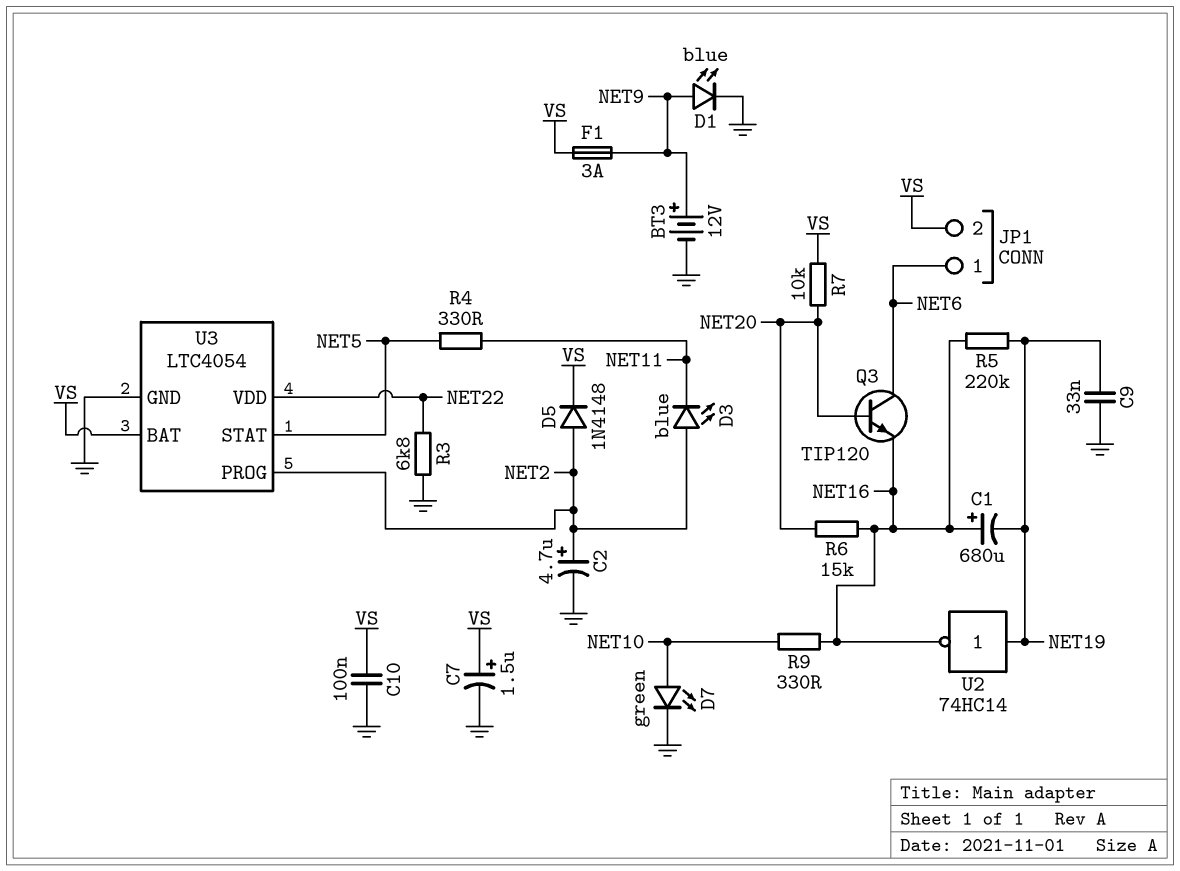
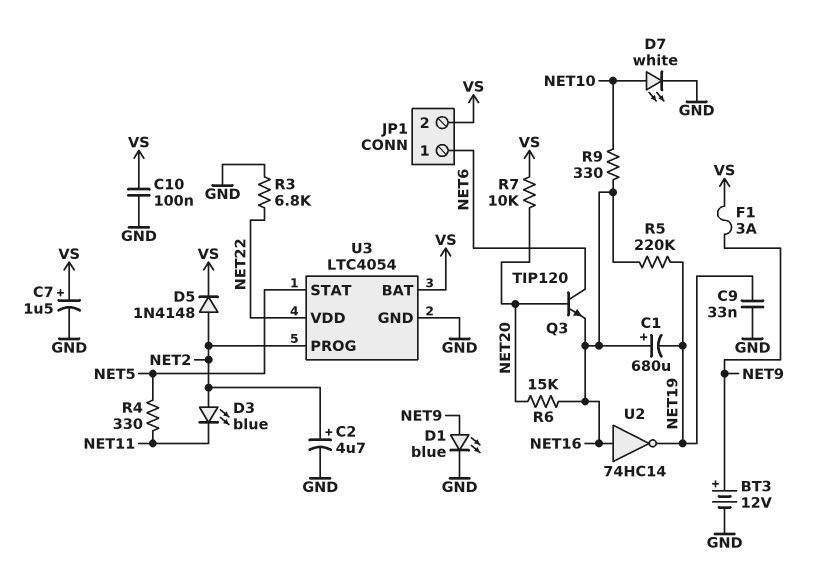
D7: LED green (A NET10, K GND) -> LED white (A NET10, K GND)
U2: NOT 74HC14 (in NET19, out NET16) -> NOT 74HC14 (in NET16, out NET19)

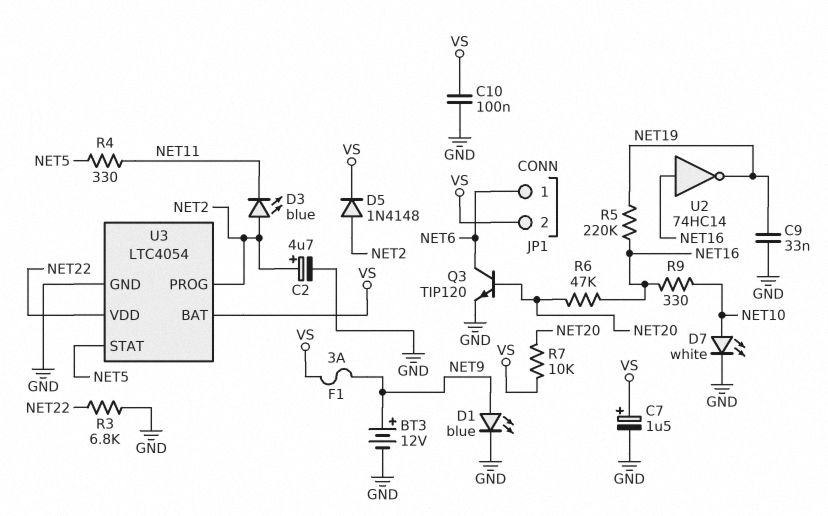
C1: 680uF (plus NET16, minus NET19) -> none
Q3: NPN TIP120 (B NET20, C NET6, E NET16) -> NPN TIP120 (B NET20, C NET6, E GND)
R6: 15k (NET16, NET20) -> 47k (NET16, NET20)

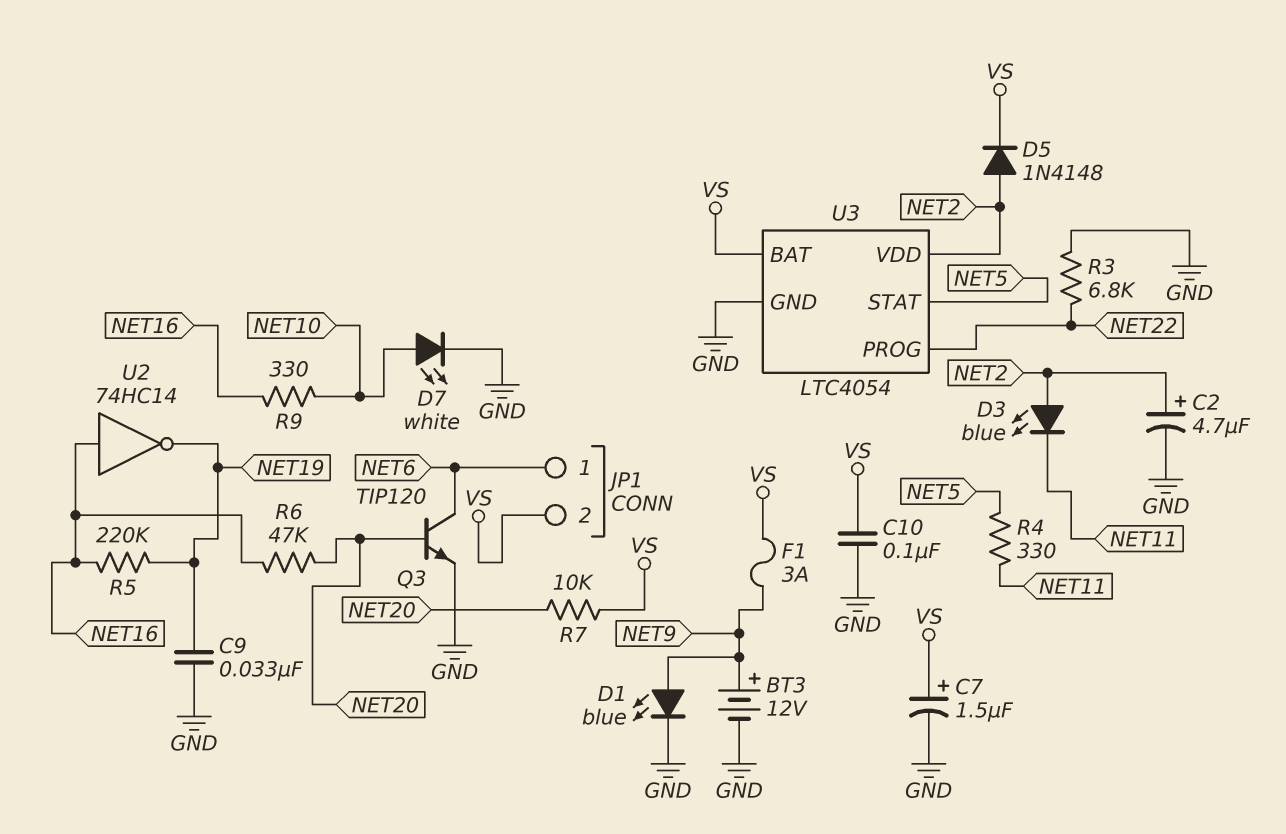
U3 pin PROG: NET2 -> NET22
U3 pin VDD: NET22 -> NET2

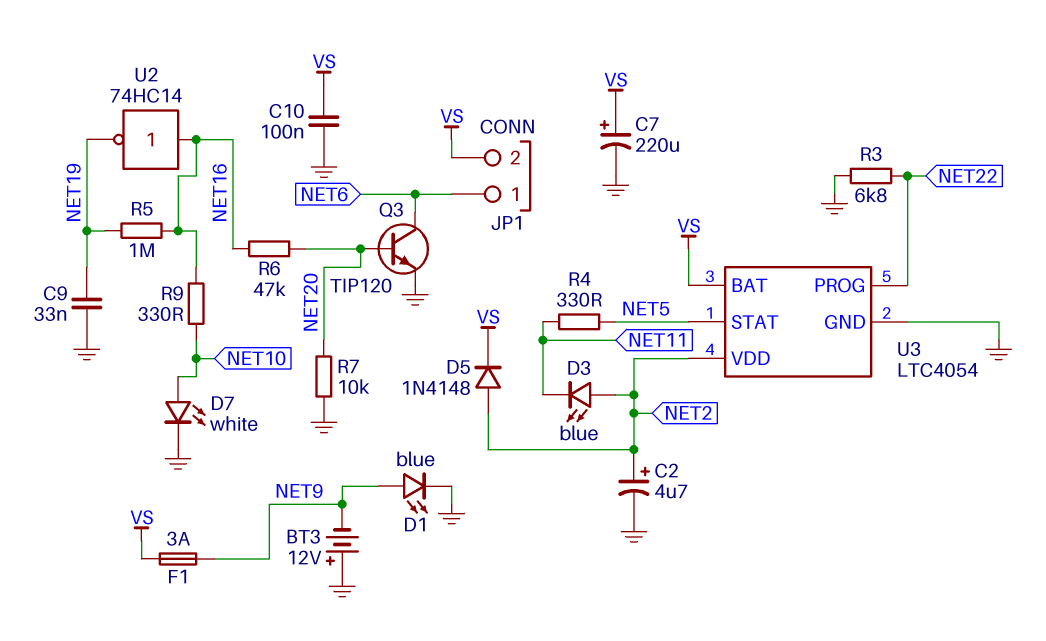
BT3: 12V (plus NET9, minus GND) -> 12V (plus GND, minus NET9)
C7: 1.5uF (plus VS, minus GND) -> 220uF (plus VS, minus GND)
R5: 220k (NET16, NET19) -> 1M (NET16, NET19)
R7: 10k (NET20, VS) -> 10k (GND, NET20)

